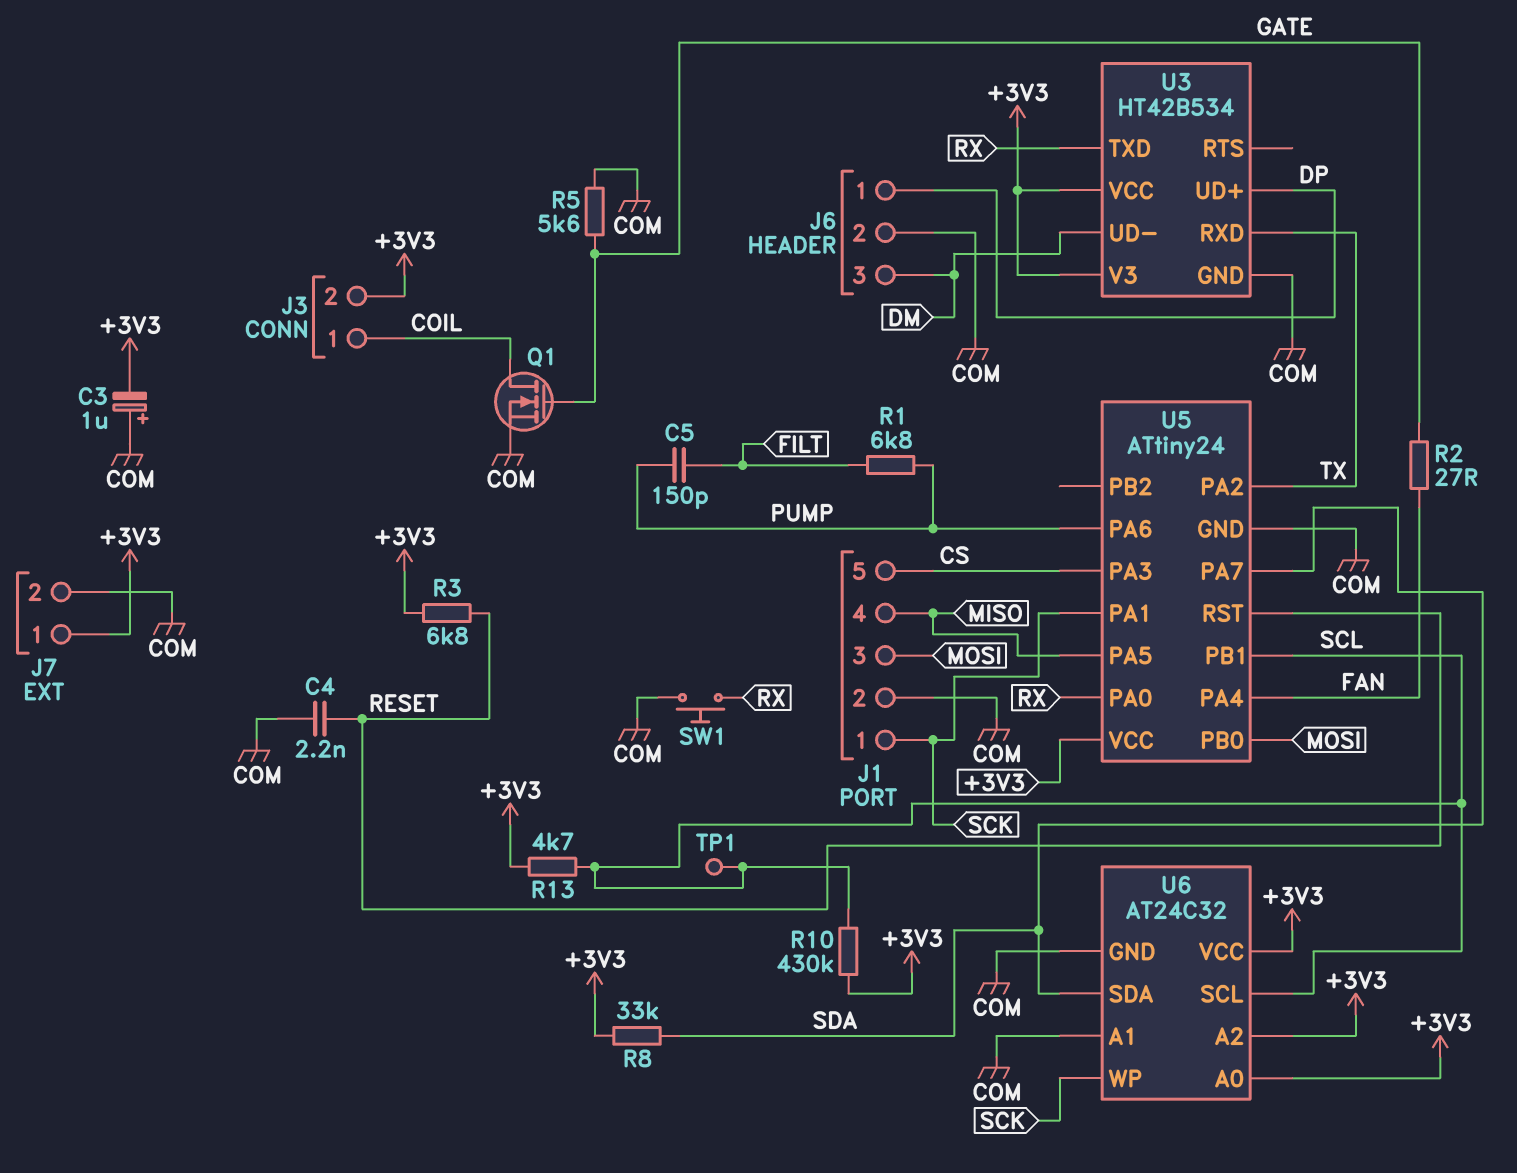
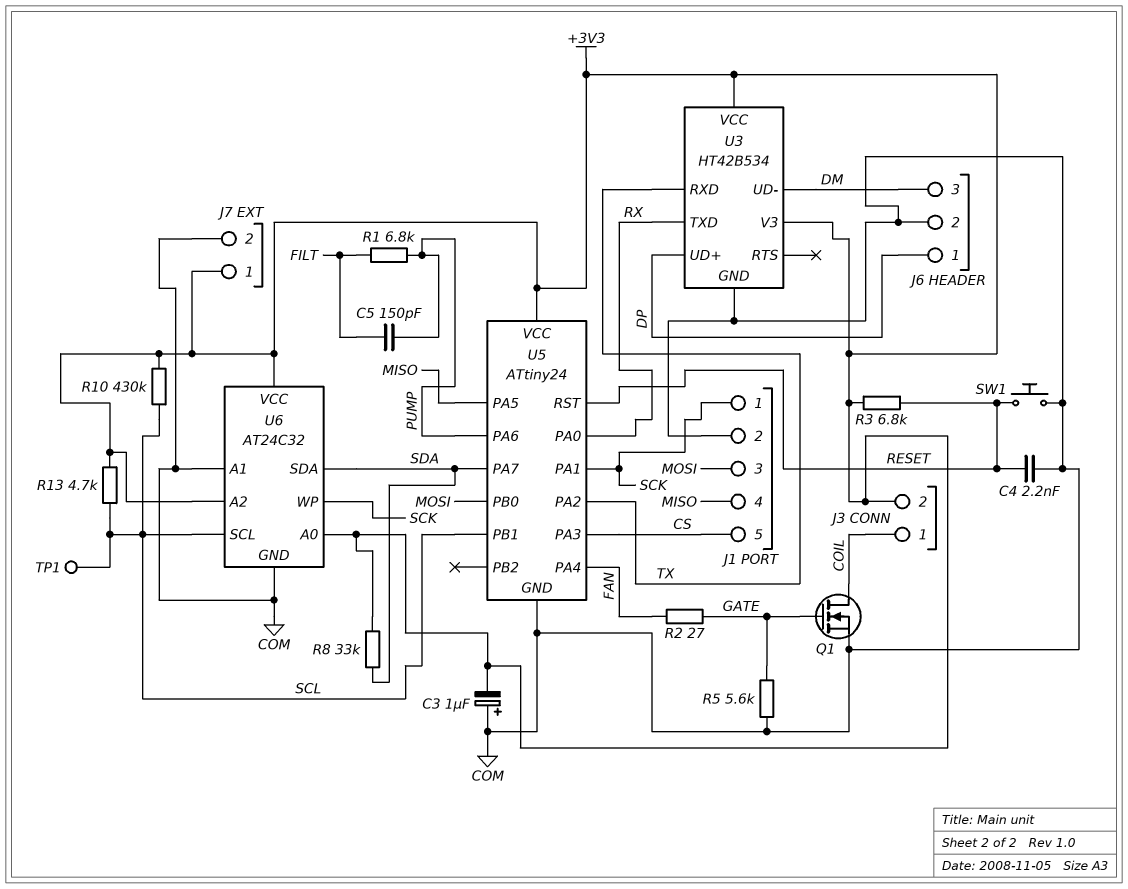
SW1: button (COM, RX) -> button (COM, RESET)

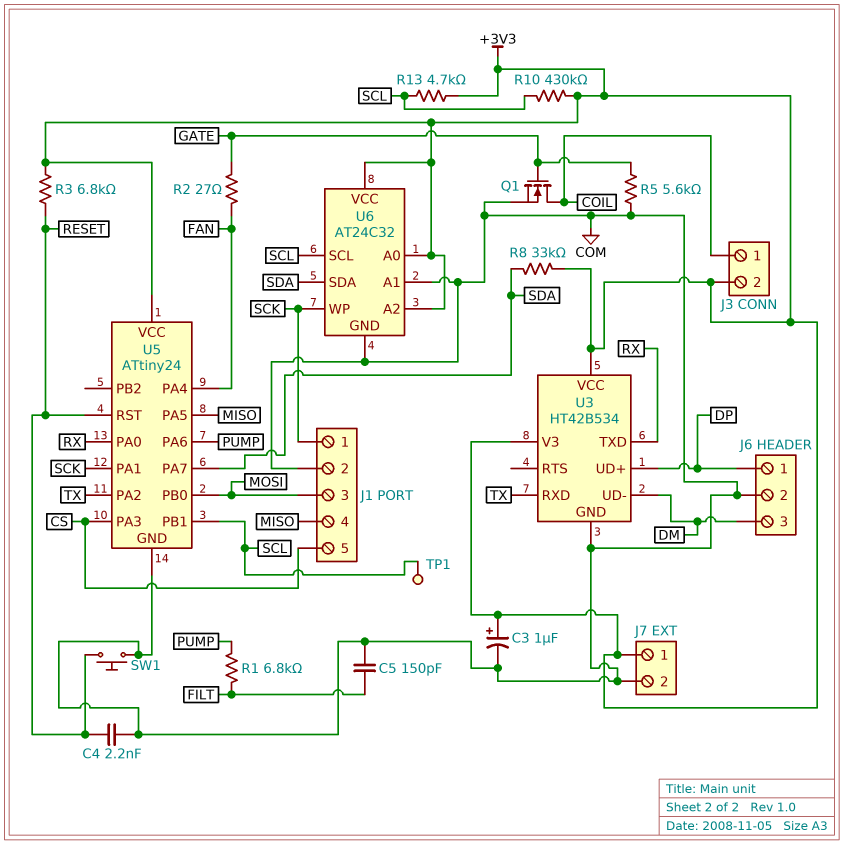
C3: 1uF (plus COM, minus +3V3) -> 1uF (plus +3V3, minus COM)
C5: 150pF (FILT, PUMP) -> 150pF (COM, FILT)

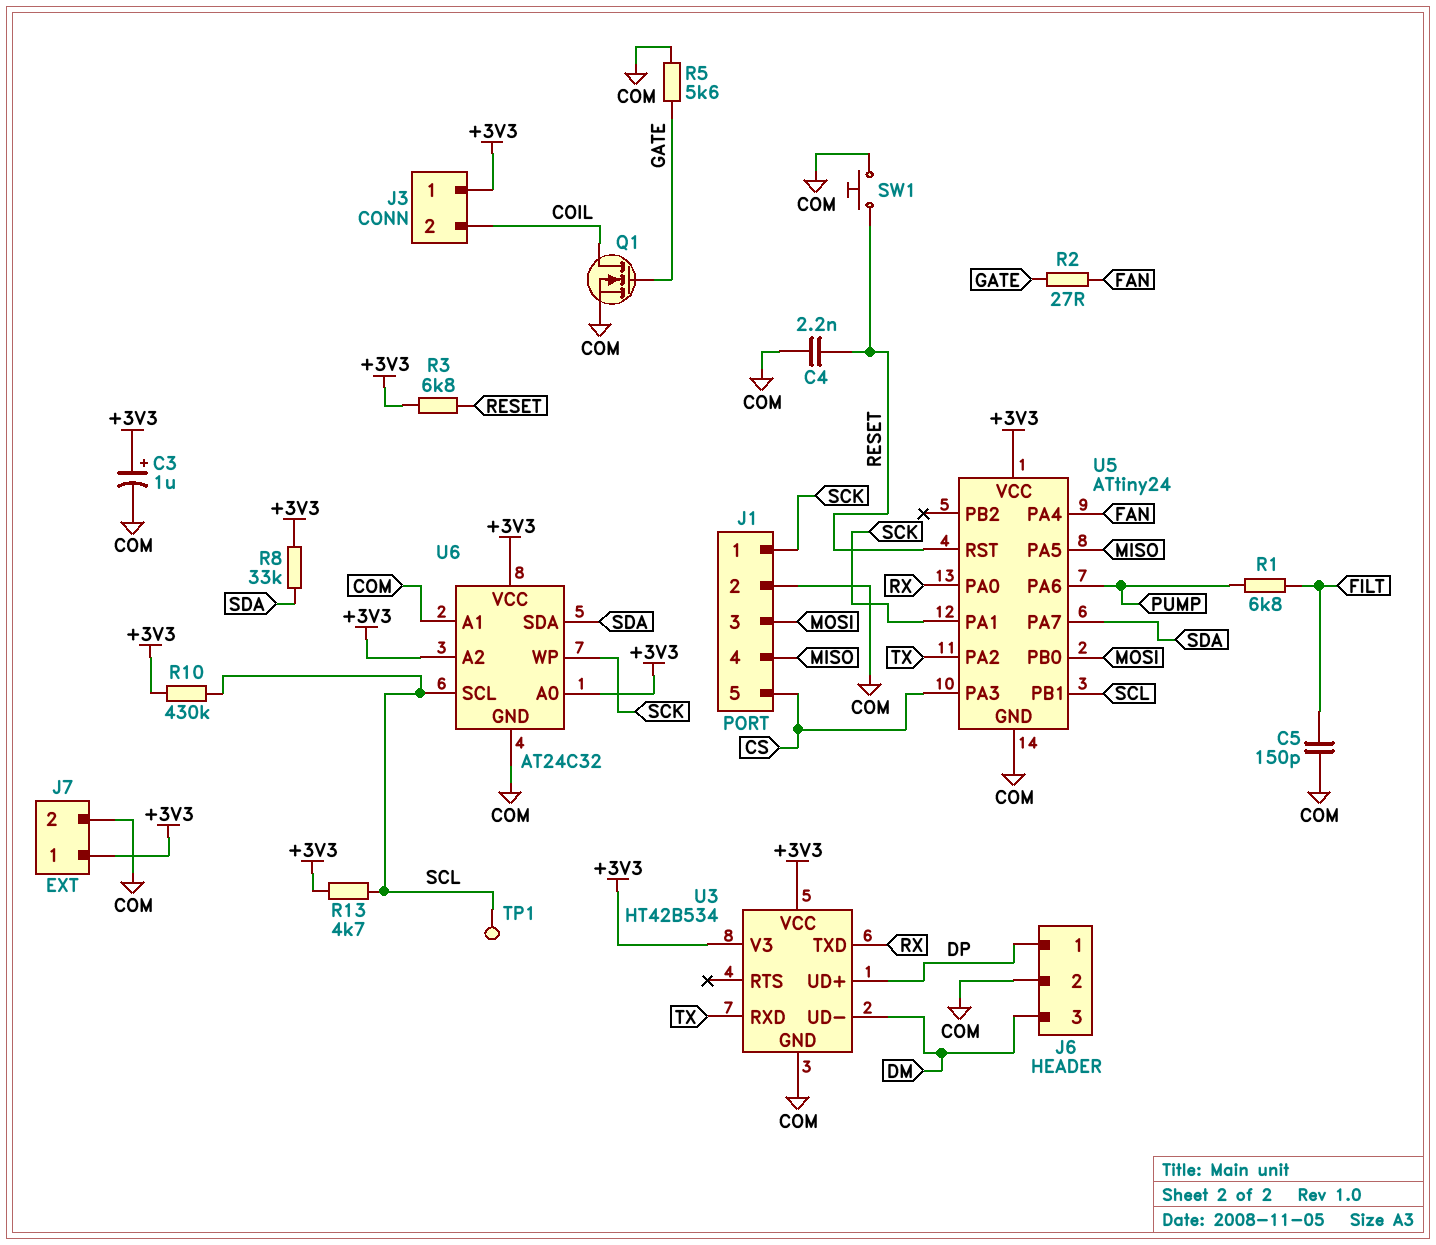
J3 pin 1: COIL -> +3V3
J3 pin 2: +3V3 -> COIL

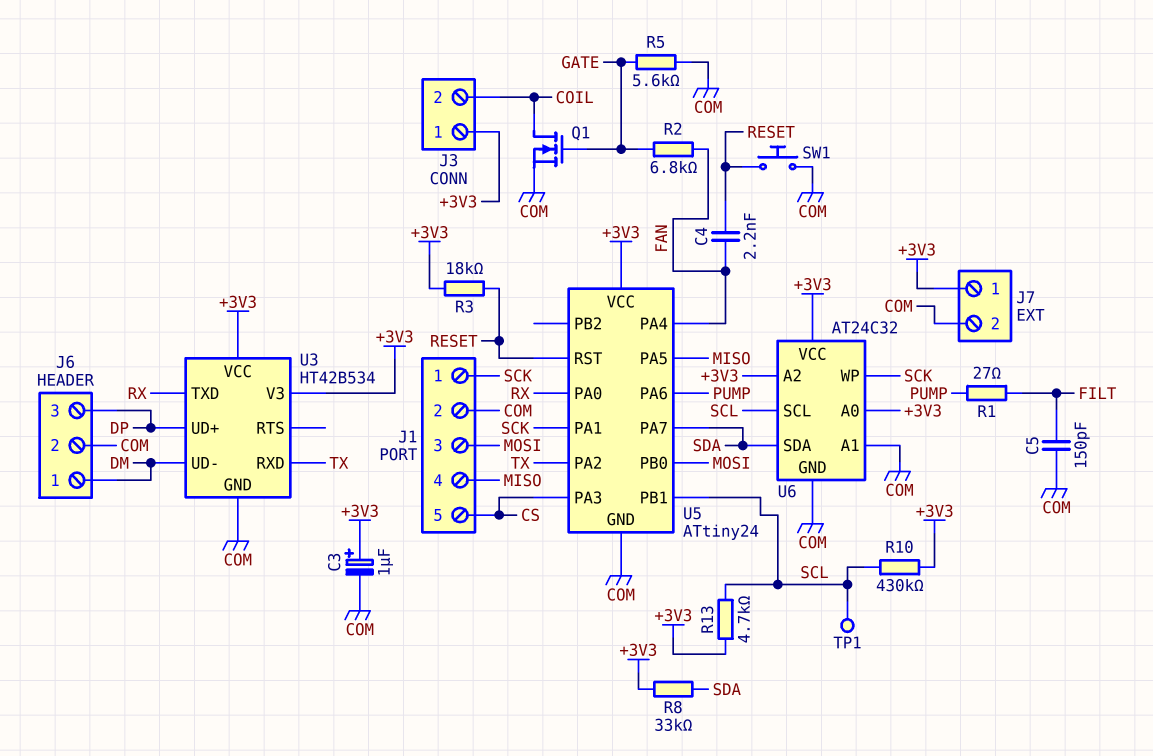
C4: 2.2nF (COM, RESET) -> 2.2nF (FAN, RESET)
J6 pin 1: DP -> DM
J6 pin 3: DM -> DP
R1: 6.8k (FILT, PUMP) -> 27 (FILT, PUMP)
R2: 27 (FAN, GATE) -> 6.8k (FAN, GATE)
R3: 6.8k (+3V3, RESET) -> 18k (+3V3, RESET)

